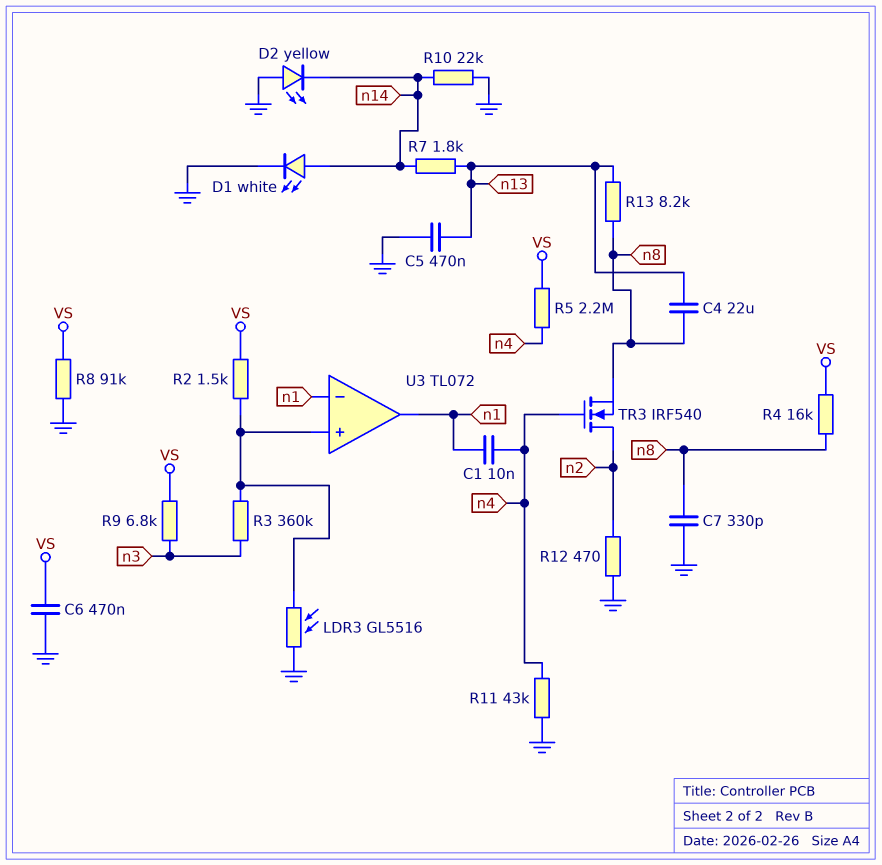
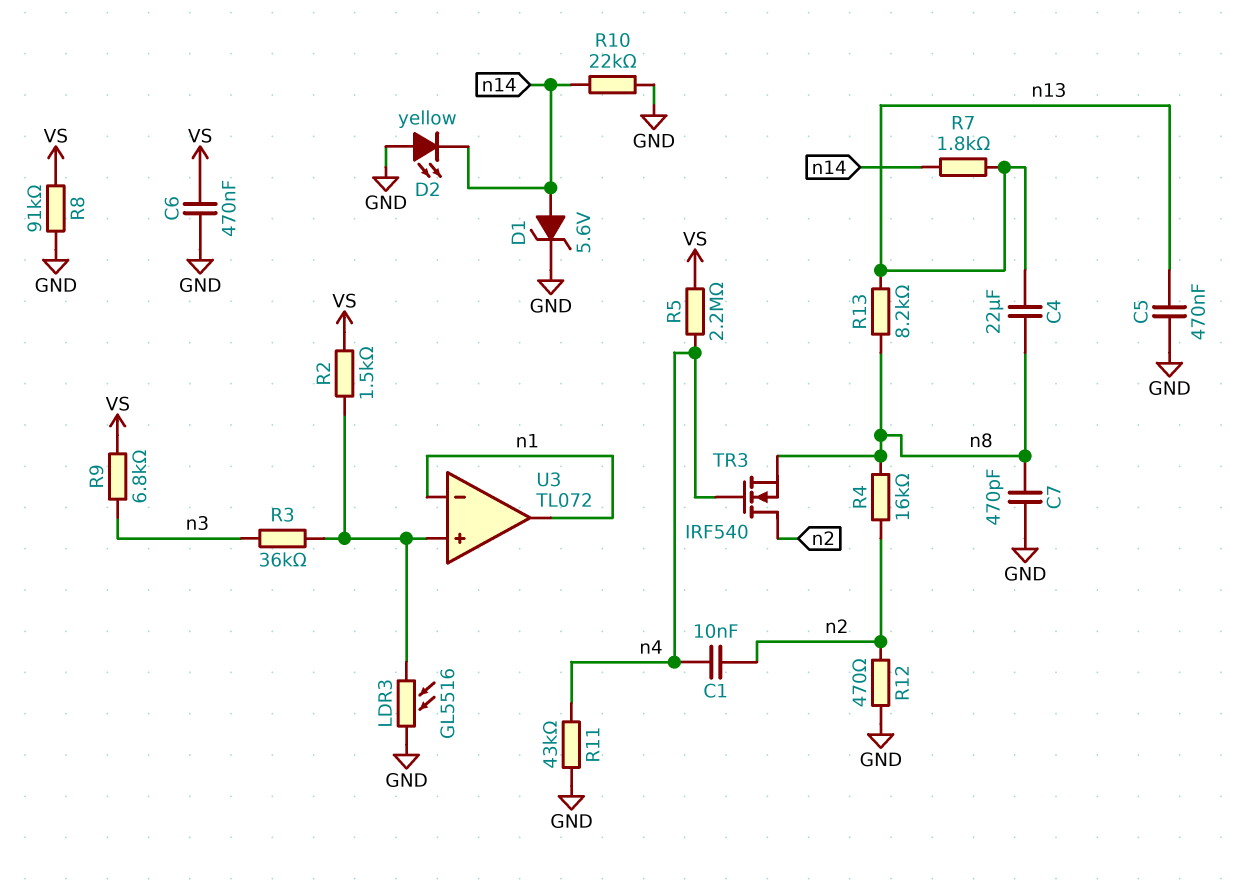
C1: 10nF (n1, n4) -> 10nF (n2, n4)
C7: 330pF (GND, n8) -> 470pF (GND, n8)
D1: LED white (A n14, K GND) -> zener 5.6V (A n14, K GND)
R3: 360k (U3/in+, n3) -> 36k (U3/in+, n3)
R4: 16k (VS, n8) -> 16k (n2, n8)

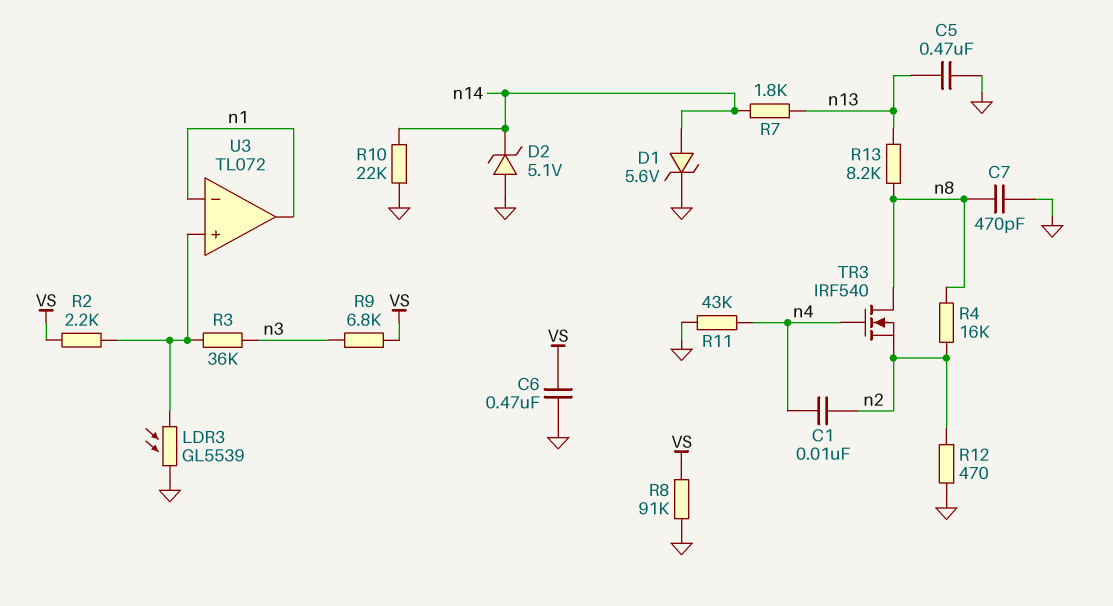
C4: 22uF (n8, n13) -> none
D2: LED yellow (A GND, K n14) -> zener 5.1V (A GND, K n14)
LDR3: GL5516 (GND, U3/in+) -> GL5539 (GND, U3/in+)
R2: 1.5k (U3/in+, VS) -> 2.2k (U3/in+, VS)
R5: 2.2M (VS, n4) -> none
TR3: NMOS IRF540 (G n4, D n2, S n8) -> NMOS IRF540 (G n4, D n8, S n2)

